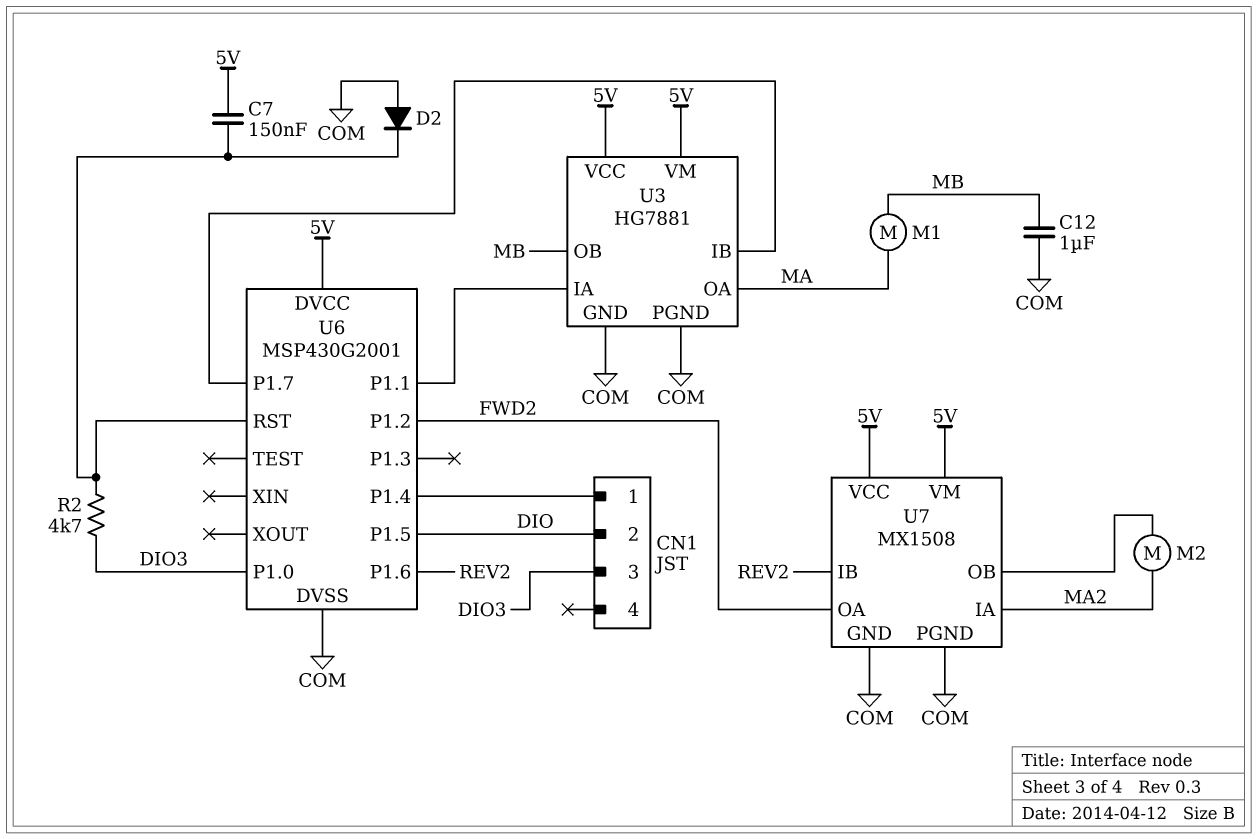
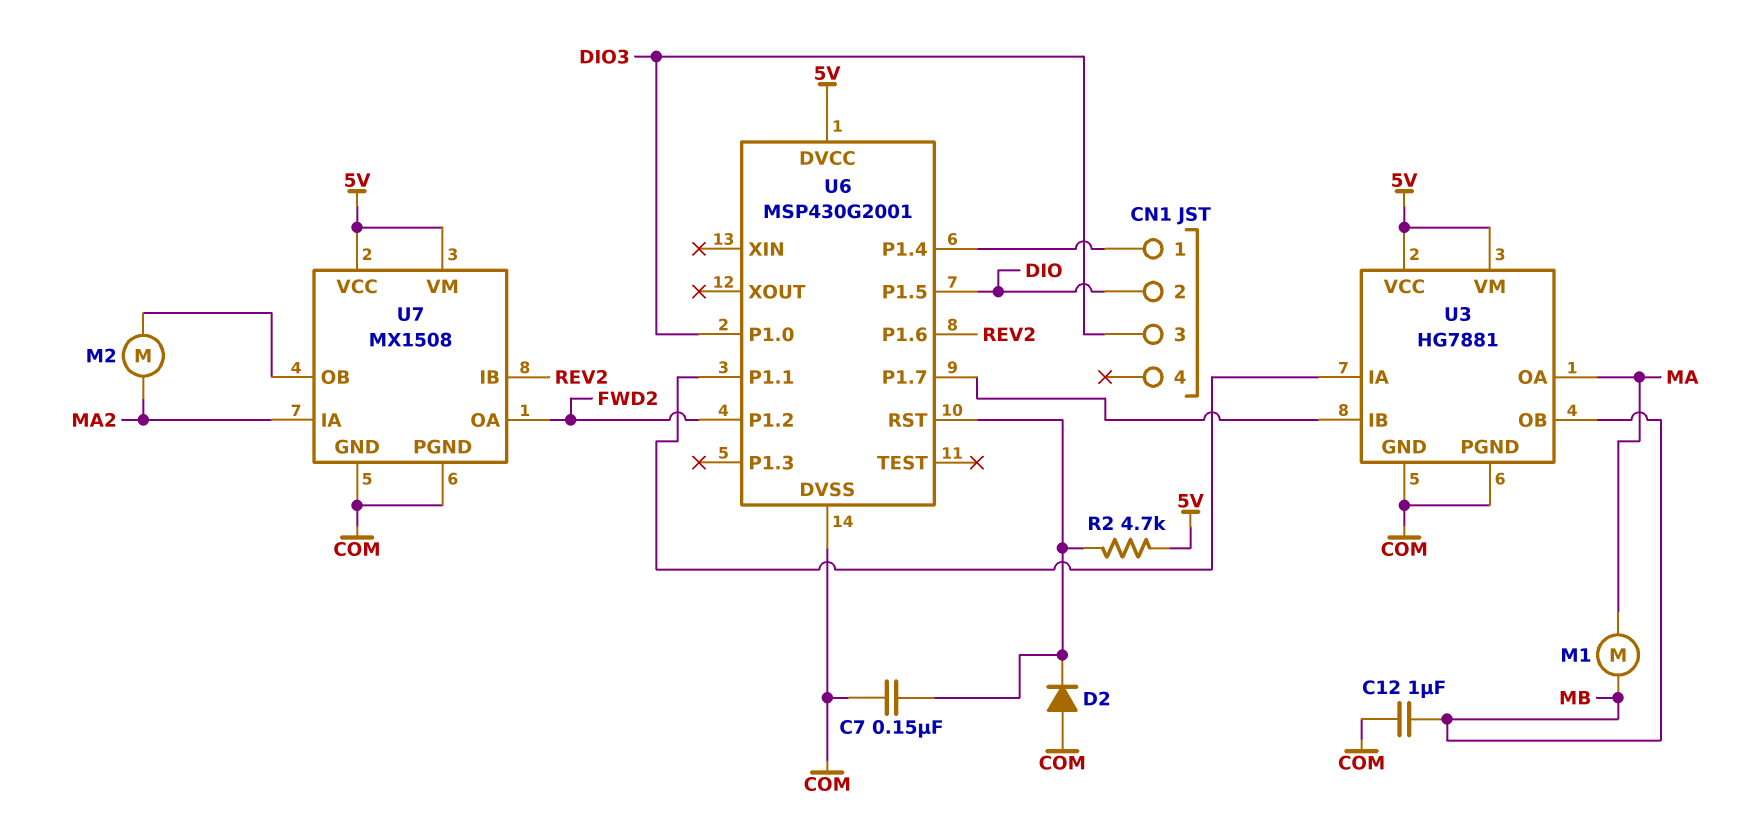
C7: 150nF (5V, U6/RST) -> 150nF (COM, U6/RST)
R2: 4.7k (DIO3, U6/RST) -> 4.7k (5V, U6/RST)

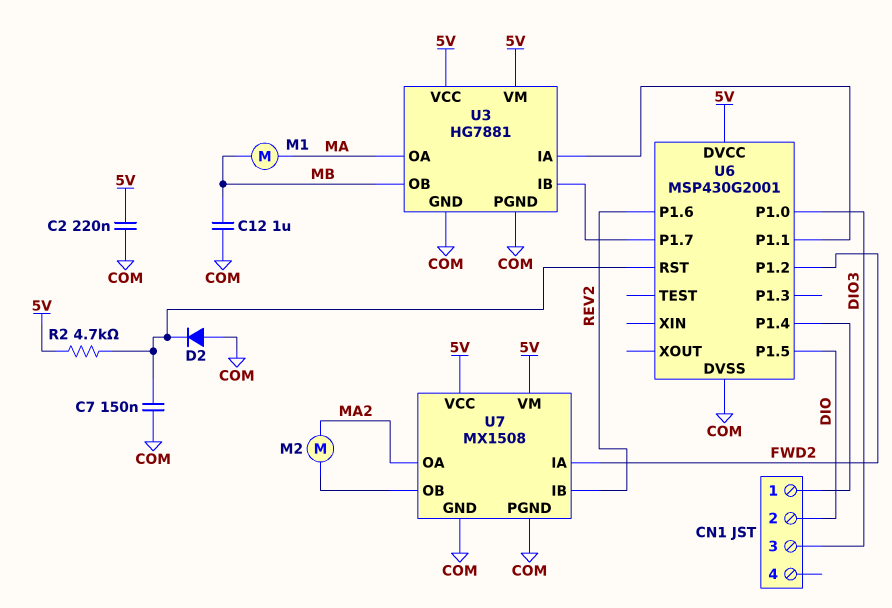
C2: none -> 220nF (5V, COM)
U7 pin IA: MA2 -> FWD2
U7 pin OA: FWD2 -> MA2

